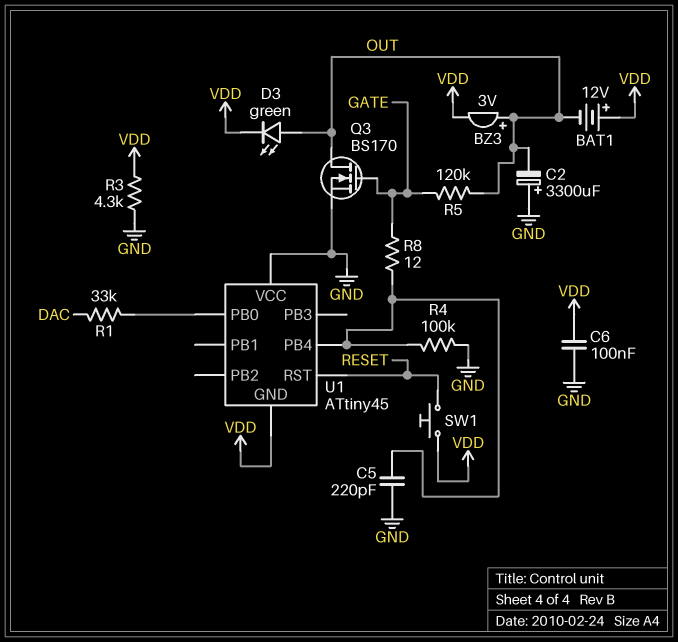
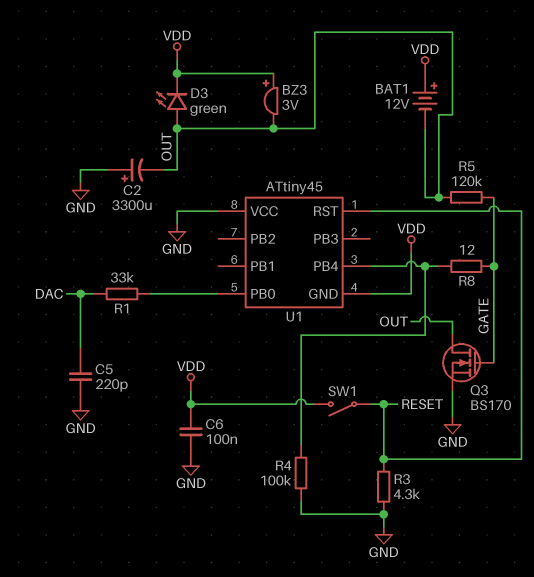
BZ3: buzzer 3V (plus OUT, minus VDD) -> buzzer 3V (plus VDD, minus OUT)
C5: 220pF (GND, U1/PB4) -> 220pF (DAC, GND)
R3: 4.3k (GND, VDD) -> 4.3k (GND, RESET)
SW1: button (RESET, VDD) -> switch (RESET, VDD)

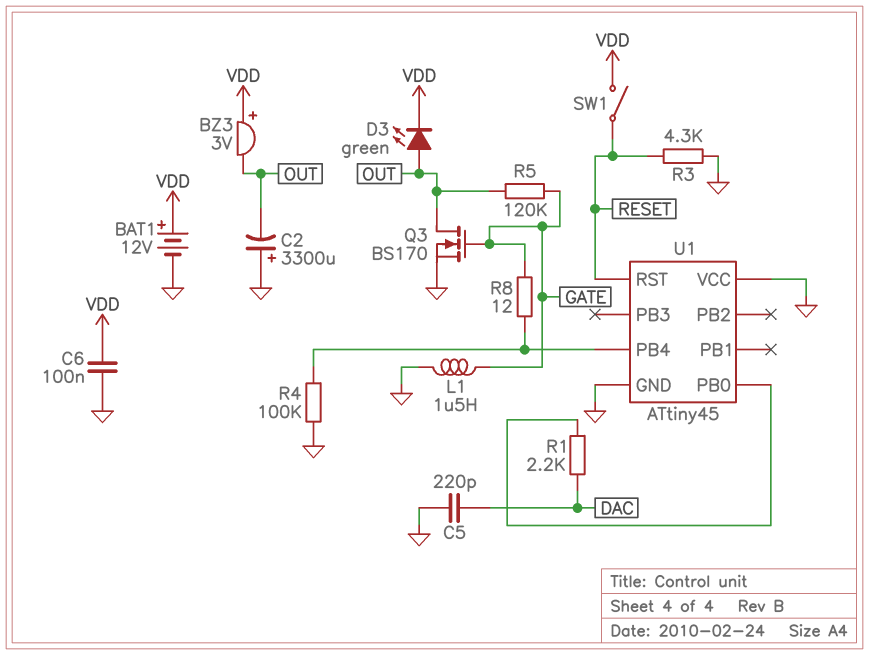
BAT1: 12V (plus VDD, minus OUT) -> 12V (plus VDD, minus GND)
L1: none -> 1.5uH (GATE, GND)
R1: 33k (DAC, U1/PB0) -> 2.2k (DAC, U1/PB0)
U1 pin GND: VDD -> GND

